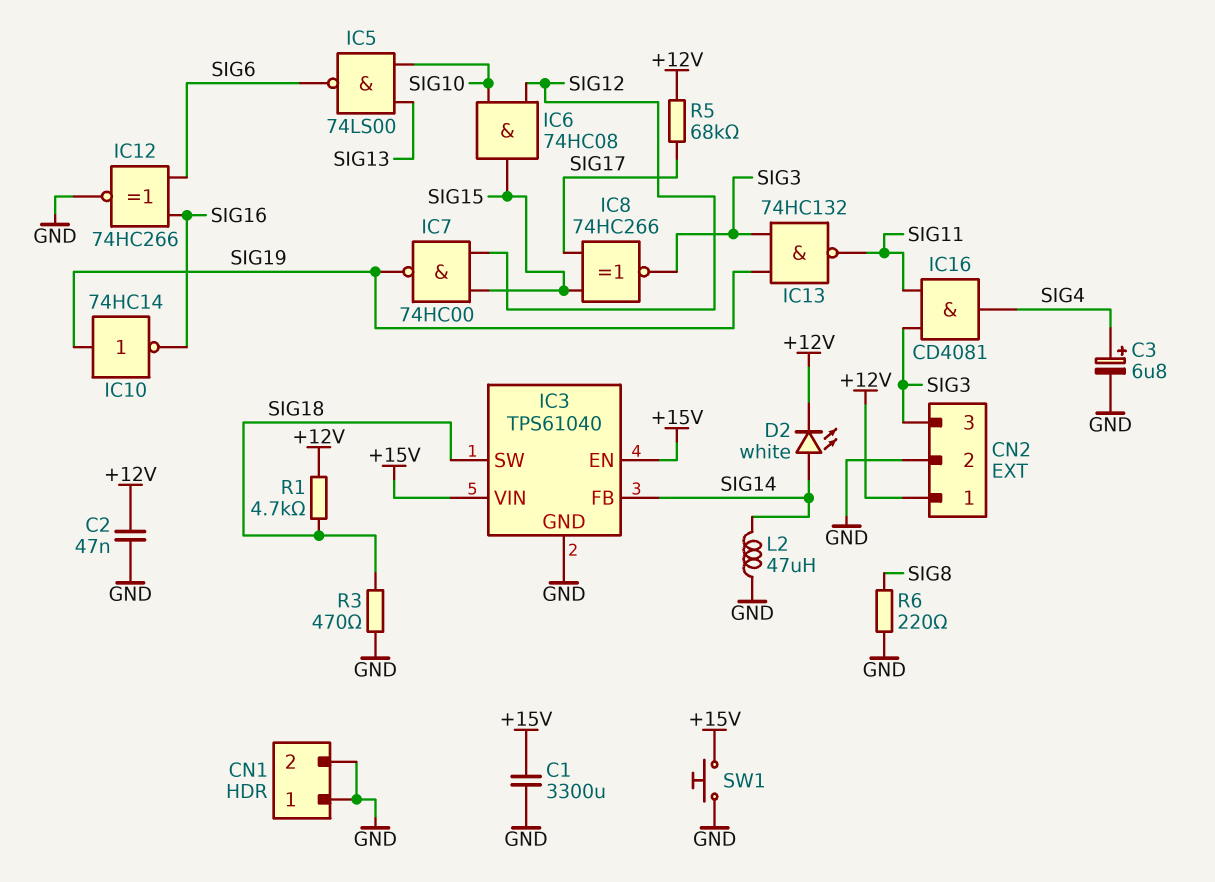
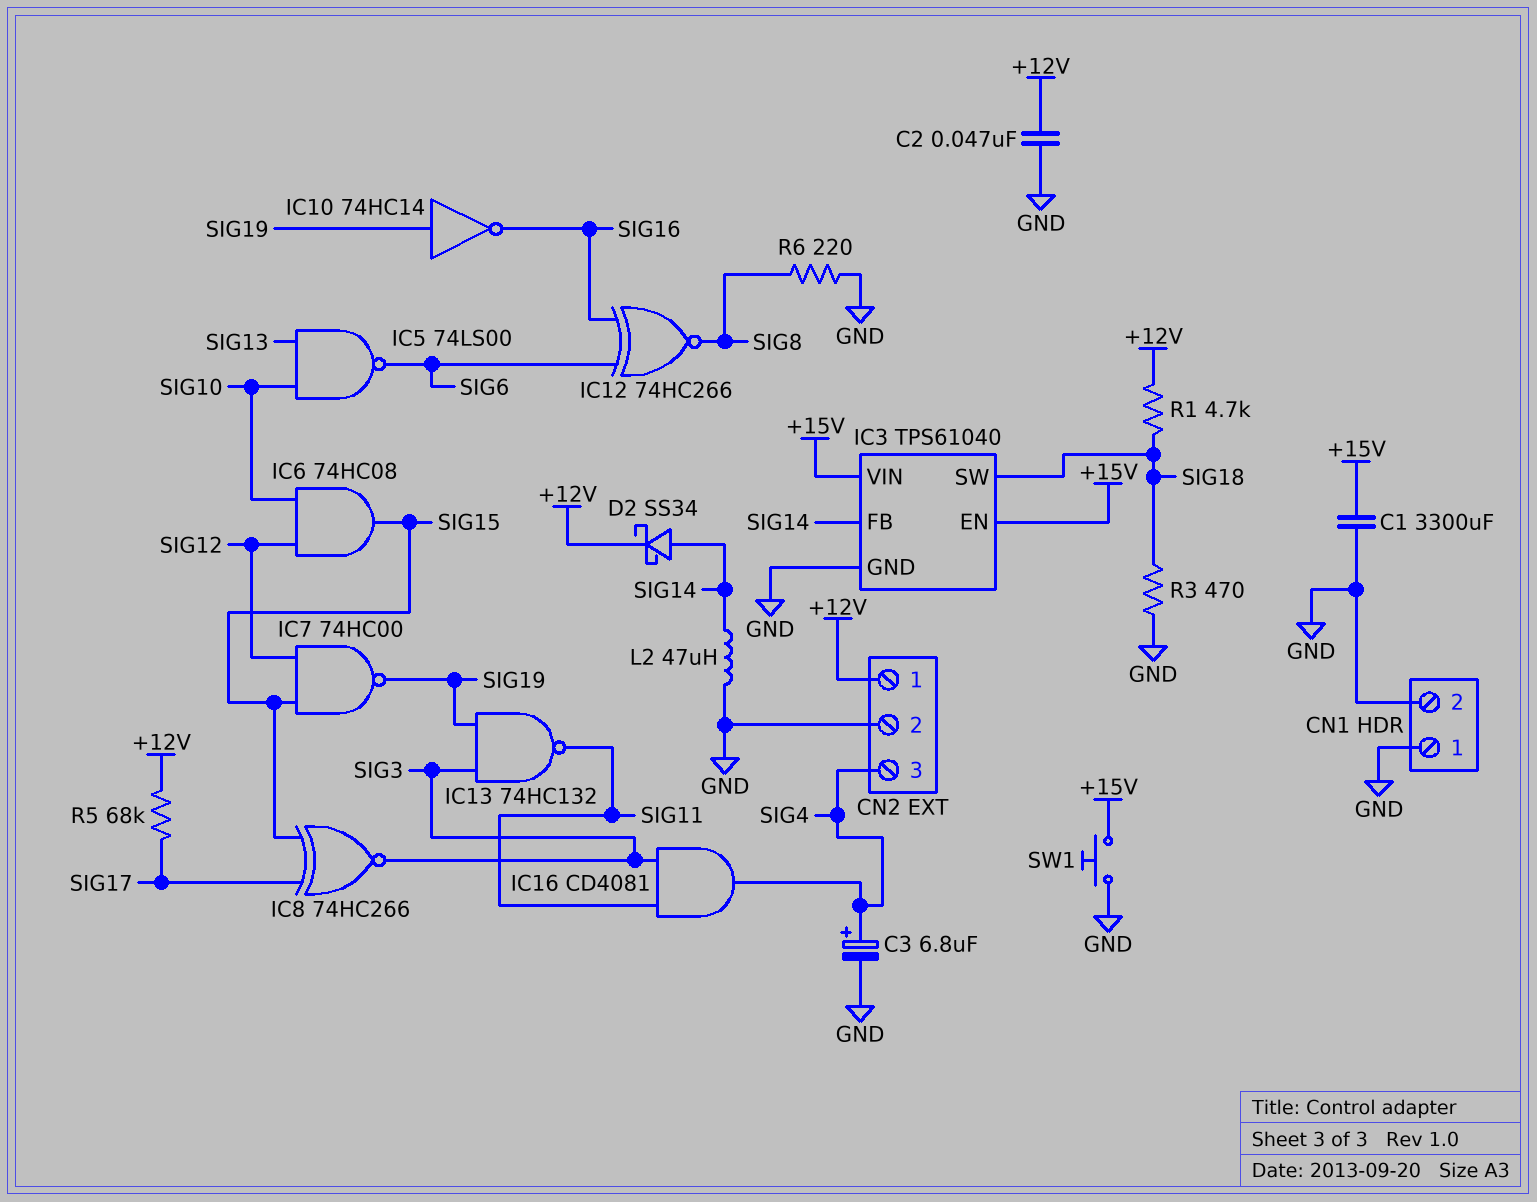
CN2 pin 3: SIG3 -> SIG4
D2: LED white (A SIG14, K +12V) -> schottky SS34 (A SIG14, K +12V)
IC12: XNOR 74HC266 (in SIG6, in SIG16, out GND) -> XNOR 74HC266 (in SIG6, in SIG16, out SIG8)

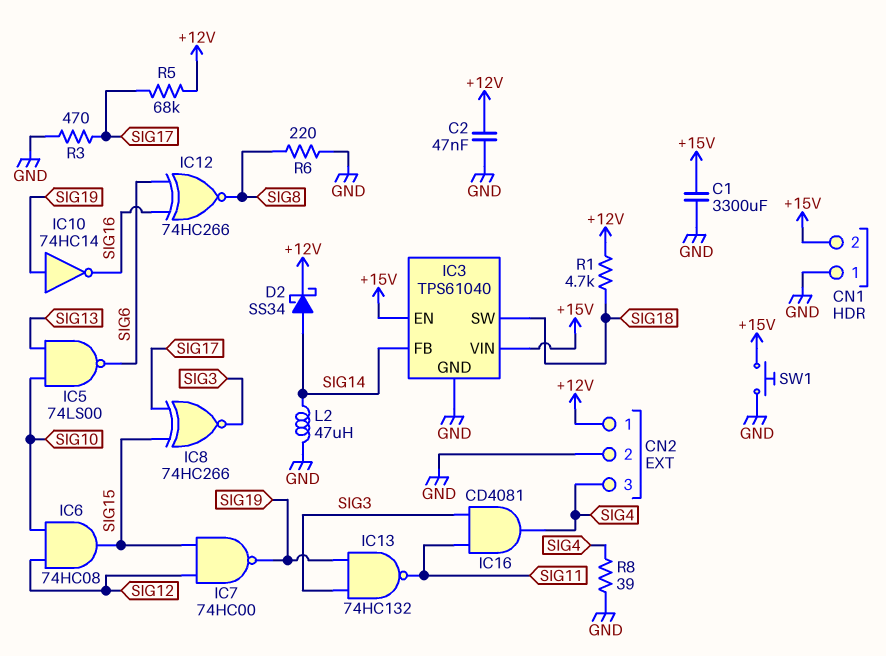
C3: 6.8uF (plus SIG4, minus GND) -> none
CN1 pin 2: GND -> +15V
R3: 470 (GND, SIG18) -> 470 (GND, SIG17)
R8: none -> 39 (GND, SIG4)

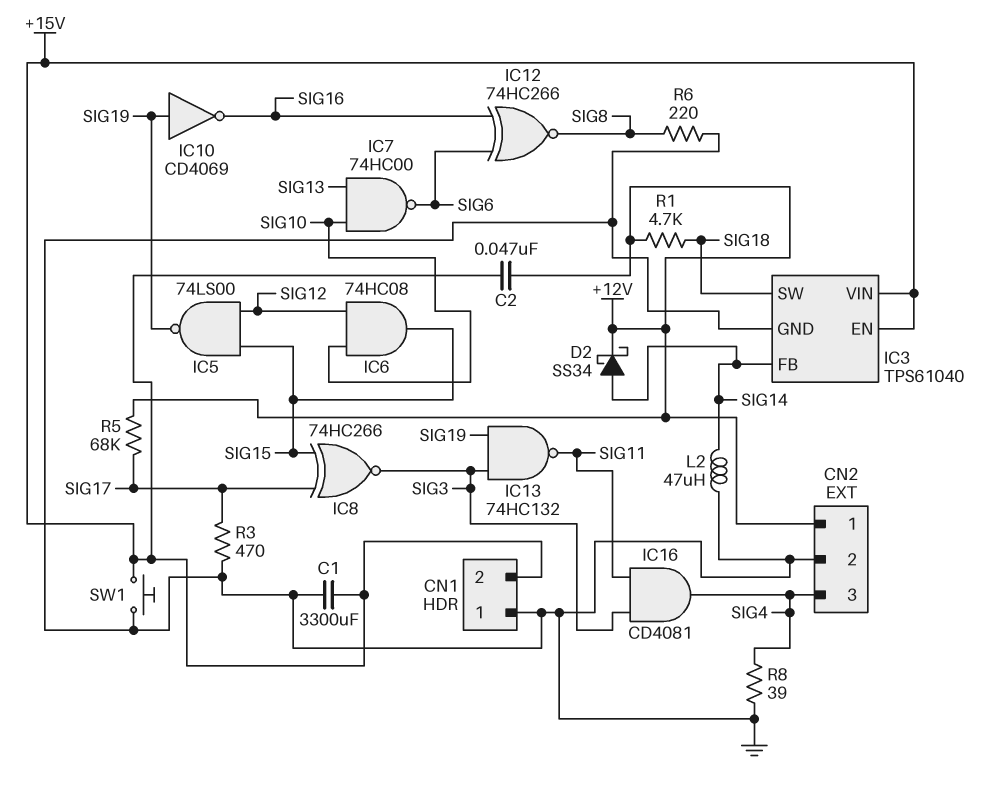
C2: 47nF (+12V, GND) -> 47nF (+12V, +15V)
IC5: NAND 74LS00 (in SIG10, in SIG13, out SIG6) -> NAND 74LS00 (in SIG12, in SIG15, out SIG19)
IC7: NAND 74HC00 (in SIG12, in SIG15, out SIG19) -> NAND 74HC00 (in SIG10, in SIG13, out SIG6)
IC10: NOT 74HC14 (in SIG19, out SIG16) -> NOT CD4069 (in SIG19, out SIG16)

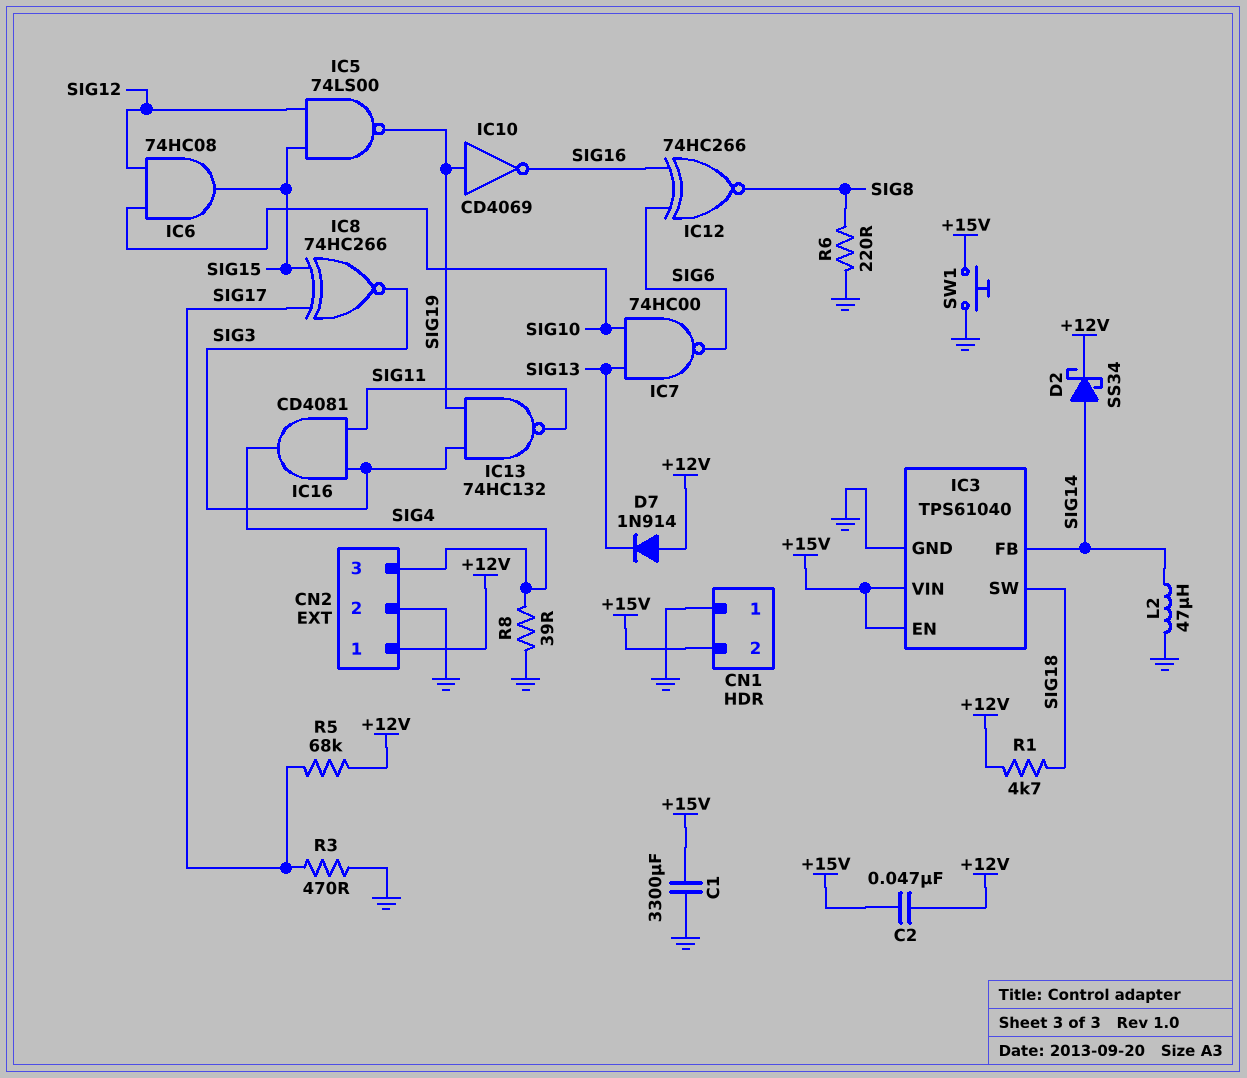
D7: none -> diode 1N914 (A +12V, K SIG13)

